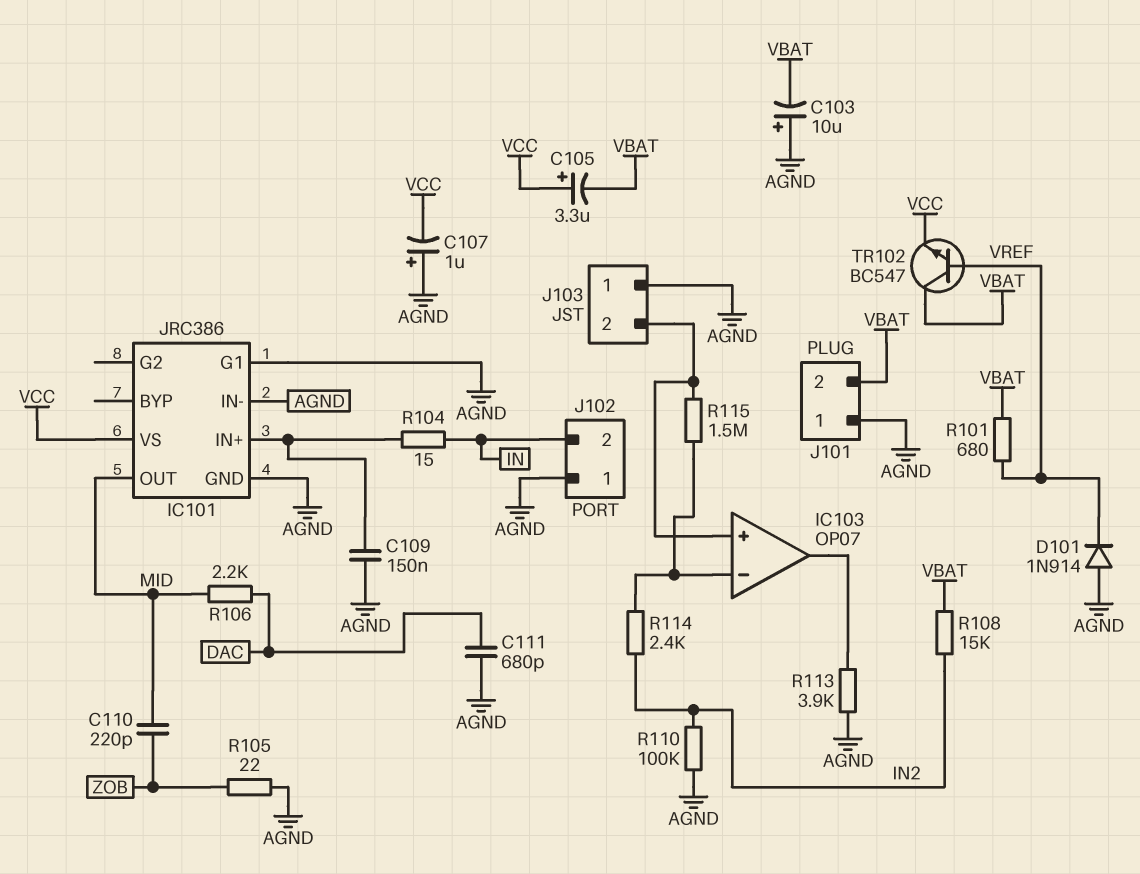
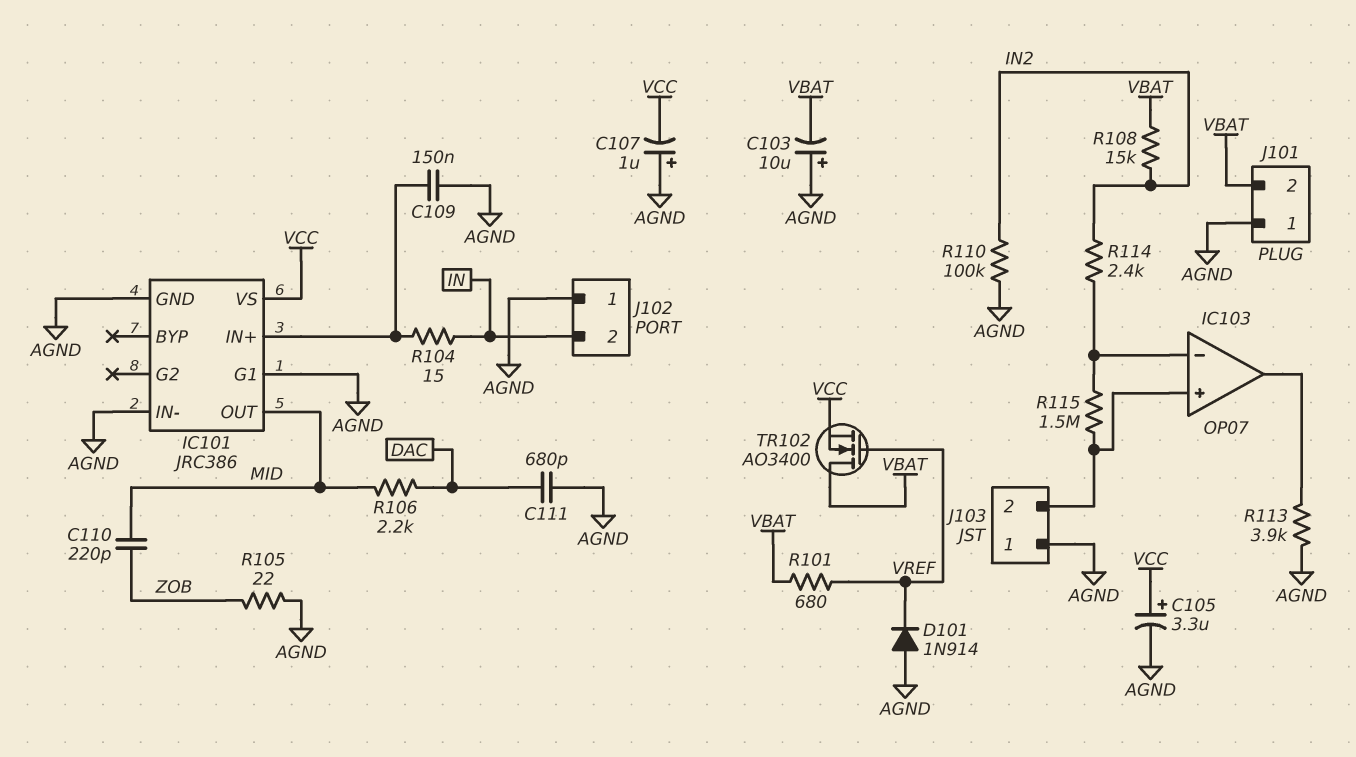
C105: 3.3uF (plus VCC, minus VBAT) -> 3.3uF (plus VCC, minus AGND)
TR102: NPN BC547 (B VREF, C VBAT, E VCC) -> NMOS AO3400 (G VREF, D VBAT, S VCC)

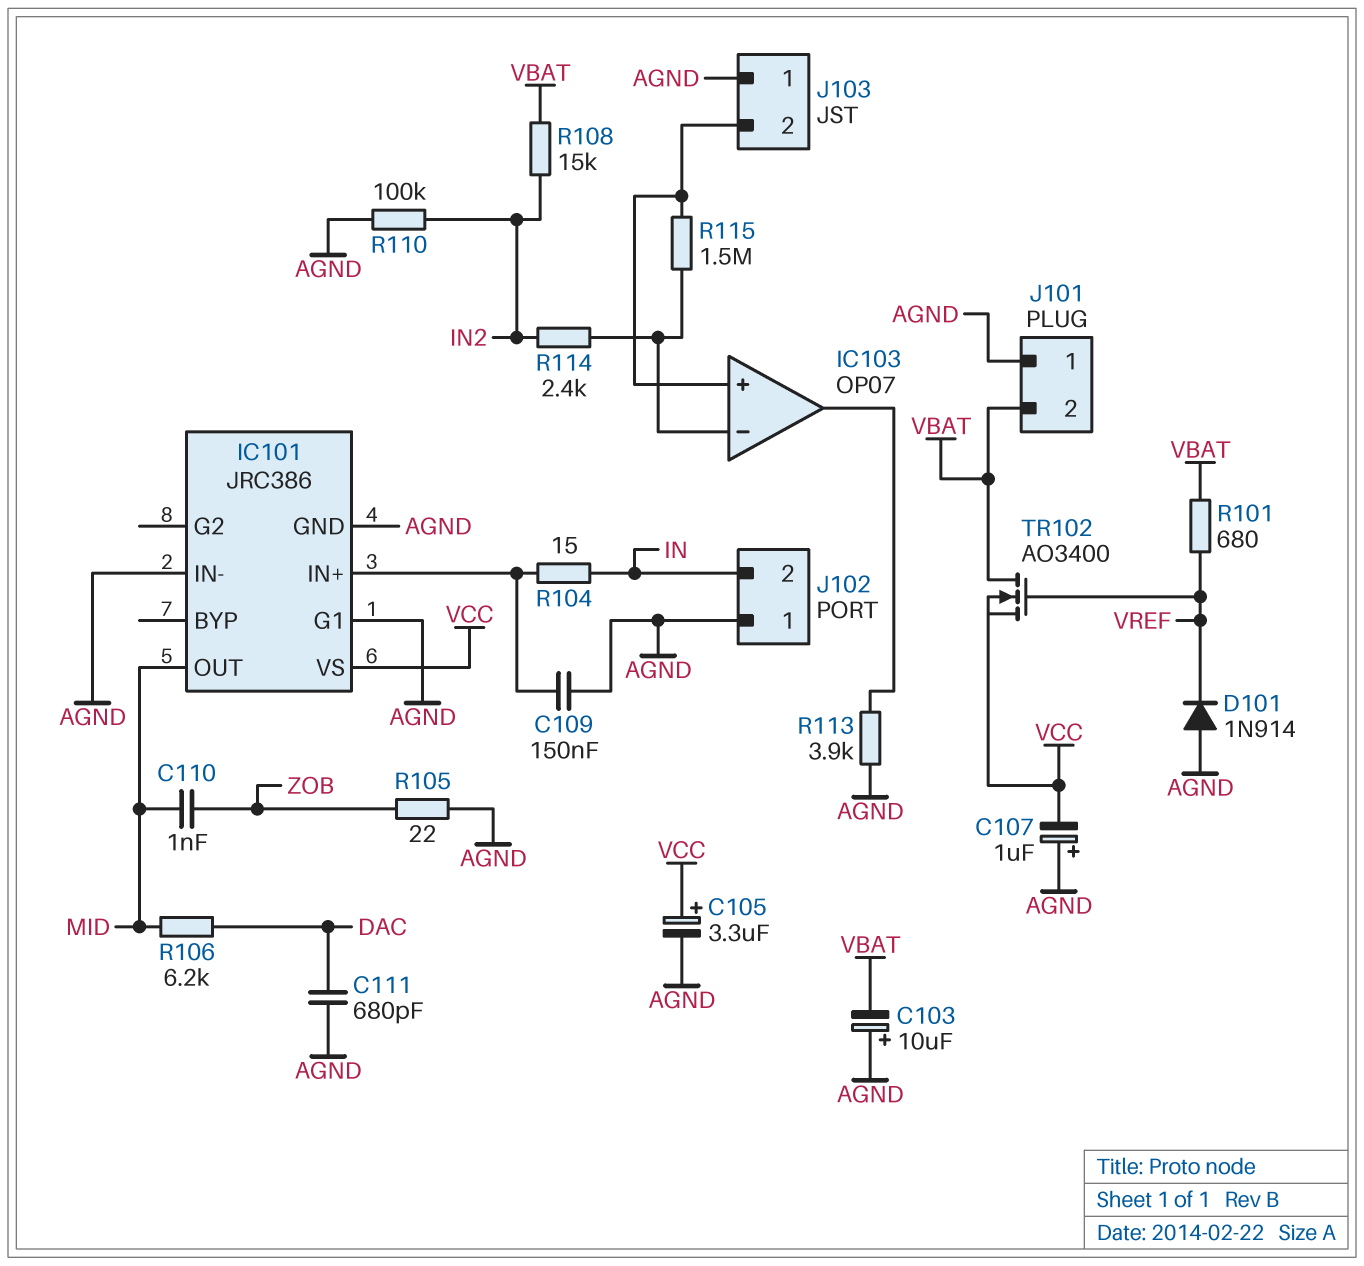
C110: 220pF (MID, ZOB) -> 1nF (MID, ZOB)
R106: 2.2k (DAC, MID) -> 6.2k (DAC, MID)

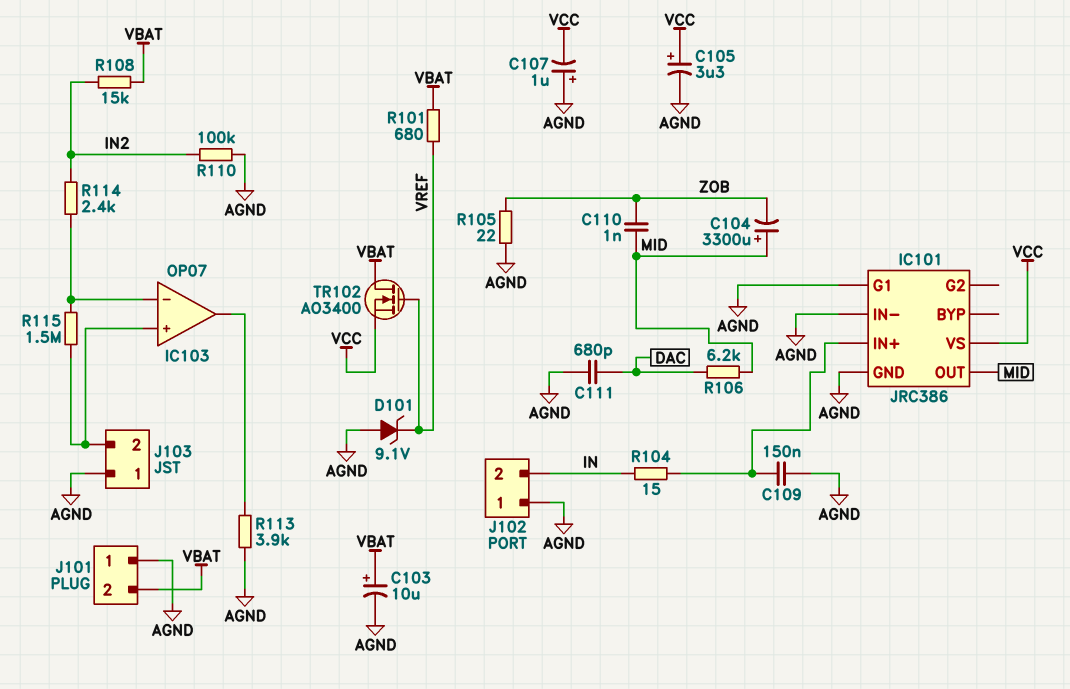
C103: 10uF (plus AGND, minus VBAT) -> 10uF (plus VBAT, minus AGND)
C104: none -> 3300uF (plus MID, minus ZOB)
D101: diode 1N914 (A AGND, K VREF) -> zener 9.1V (A AGND, K VREF)

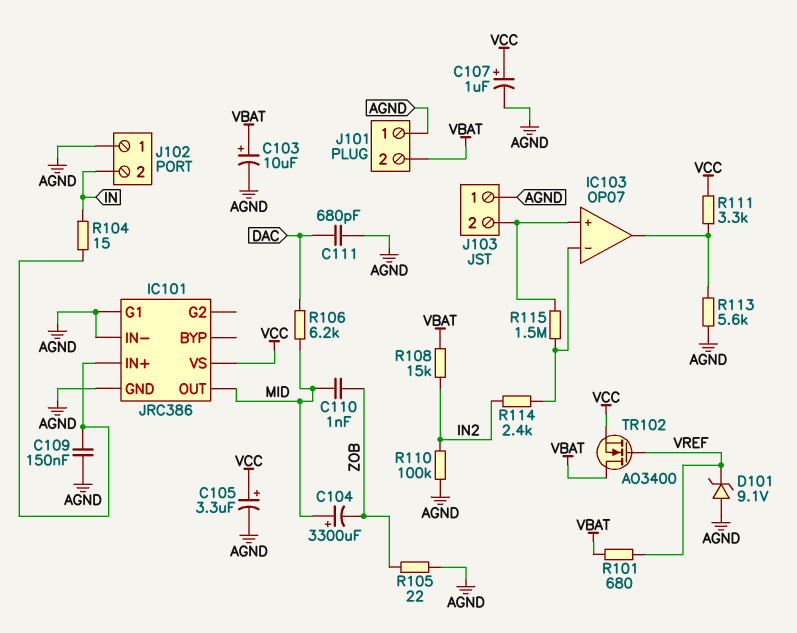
C107: 1uF (plus AGND, minus VCC) -> 1uF (plus VCC, minus AGND)
R111: none -> 3.3k (IC103/out, VCC)
R113: 3.9k (AGND, IC103/out) -> 5.6k (AGND, IC103/out)

